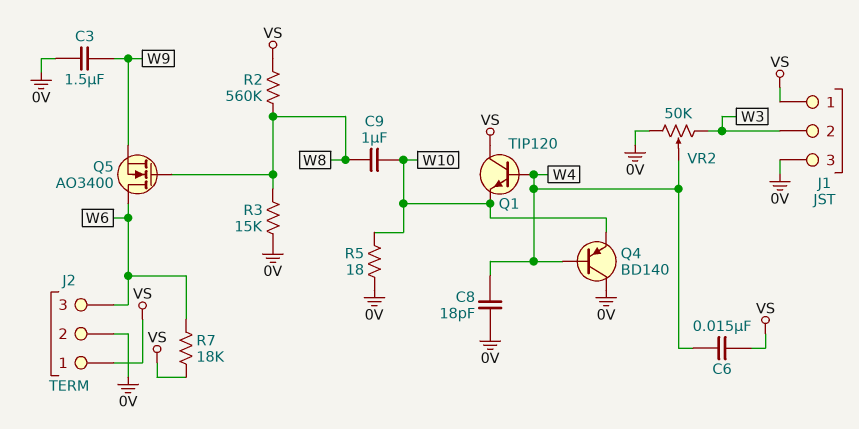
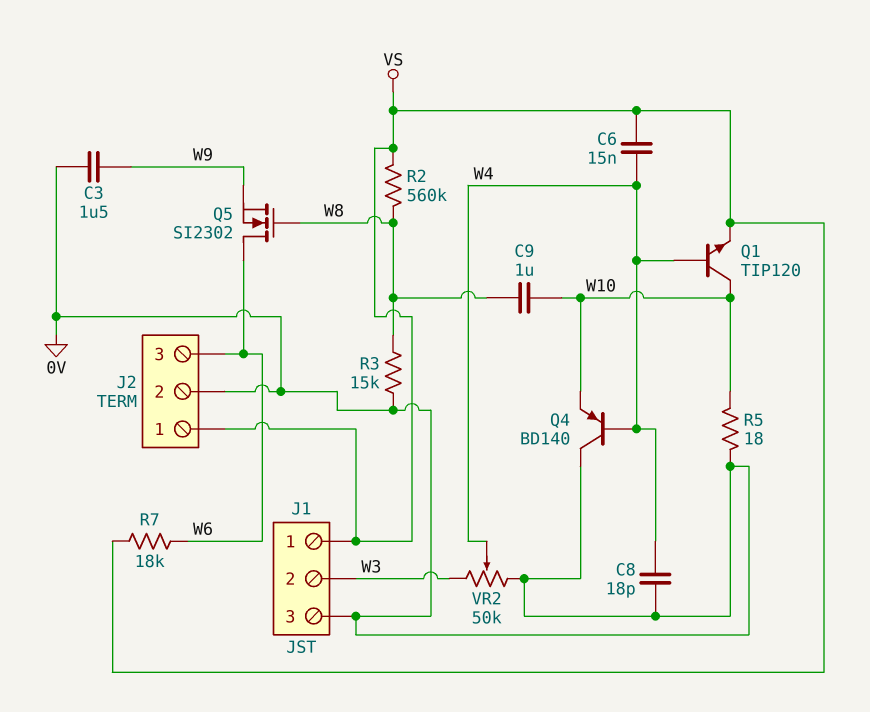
Q1: NPN TIP120 (B W4, C VS, E W10) -> NPN TIP120 (B W4, C W10, E VS)
Q5: NMOS AO3400 (G W8, D W6, S W9) -> NMOS SI2302 (G W8, D W6, S W9)

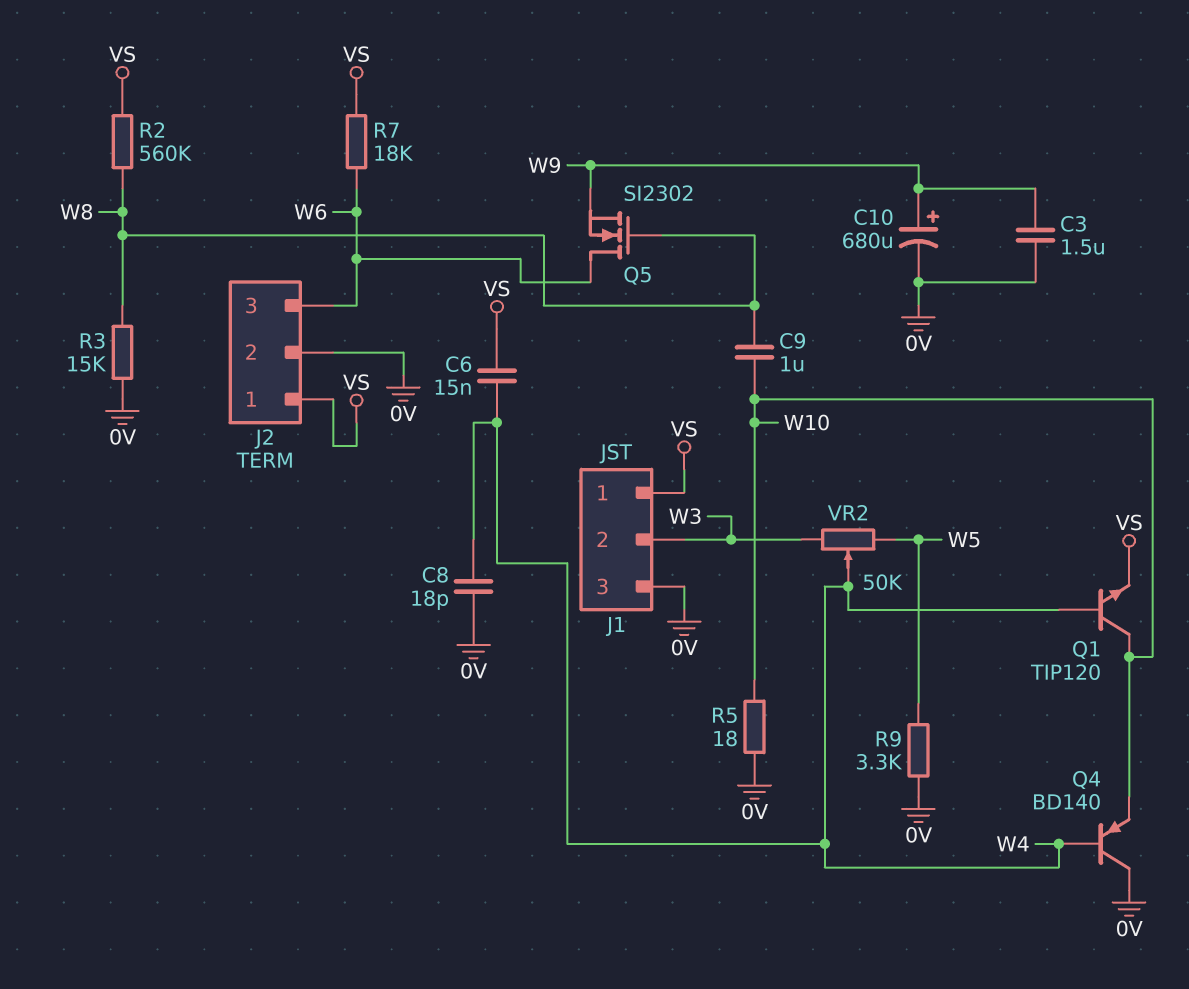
C10: none -> 680uF (plus W9, minus 0V)
R9: none -> 3.3k (0V, W5)
VR2: 50k (0V, W3, wiper W4) -> 50k (W3, W5, wiper W4)

